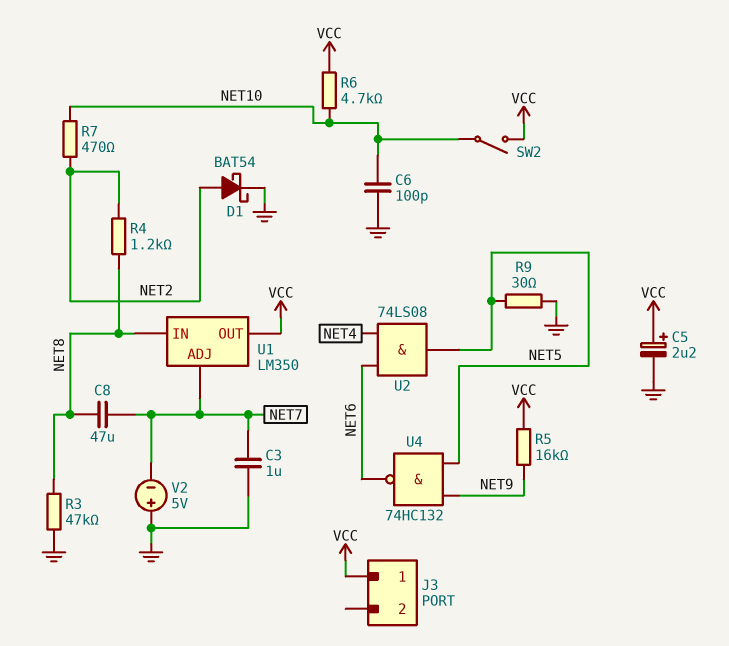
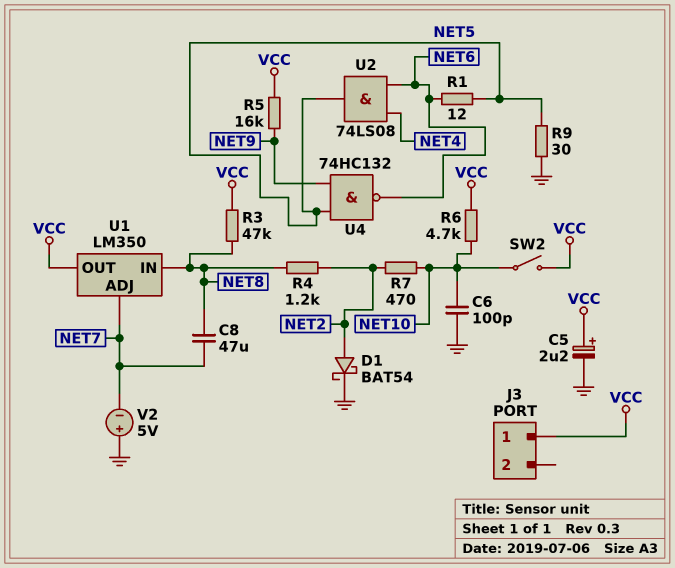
C3: 1uF (GND, NET7) -> none
R1: none -> 12 (NET5, NET6)
R3: 47k (GND, NET8) -> 47k (NET8, VCC)

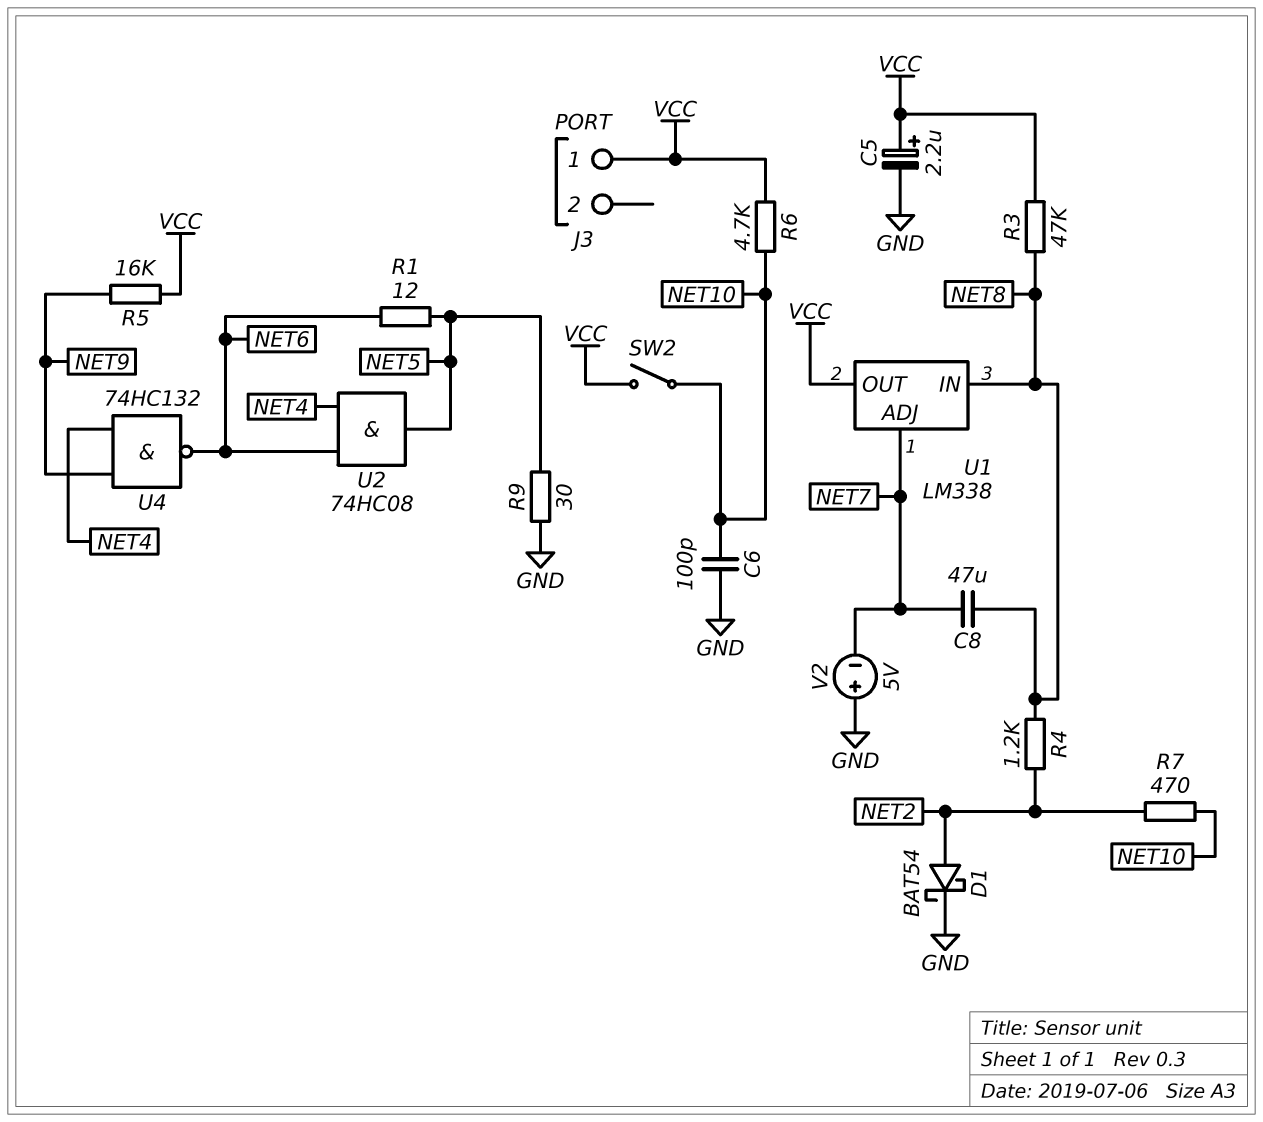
U1: LM350 -> LM338
U2: AND 74LS08 (in NET4, in NET6, out NET5) -> AND 74HC08 (in NET4, in NET6, out NET5)
U4: NAND 74HC132 (in NET5, in NET9, out NET6) -> NAND 74HC132 (in NET4, in NET9, out NET6)

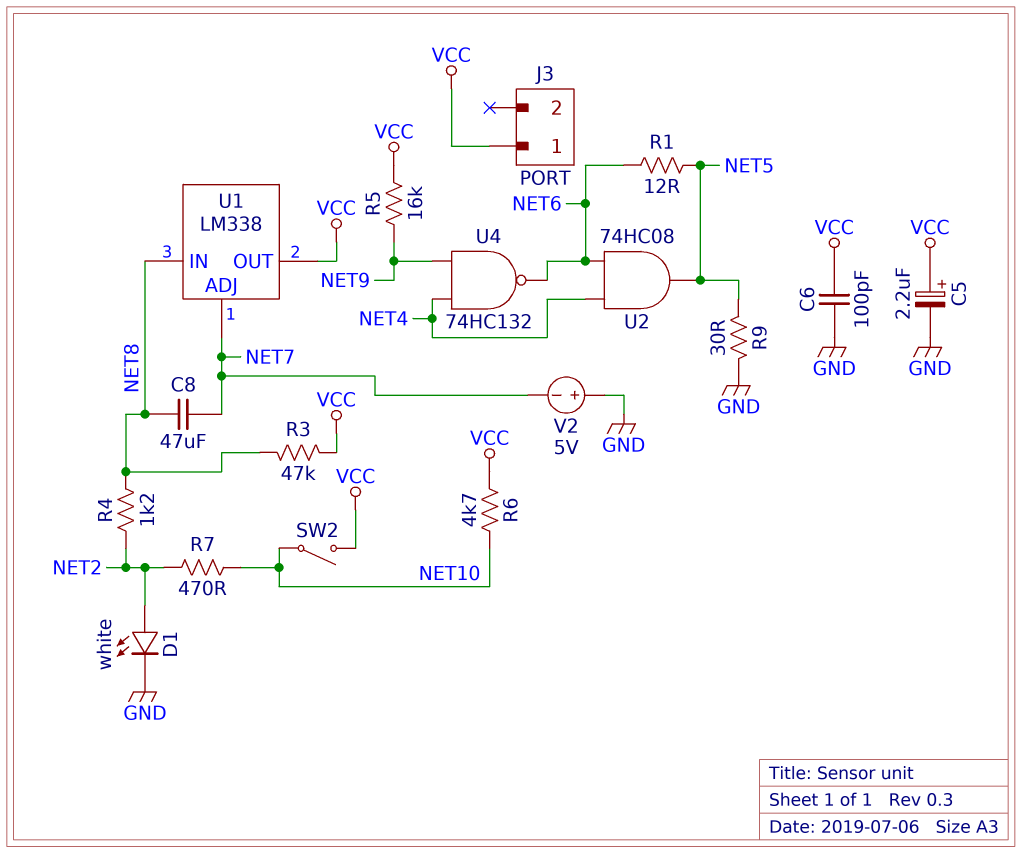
C6: 100pF (GND, NET10) -> 100pF (GND, VCC)
D1: schottky BAT54 (A NET2, K GND) -> LED white (A NET2, K GND)

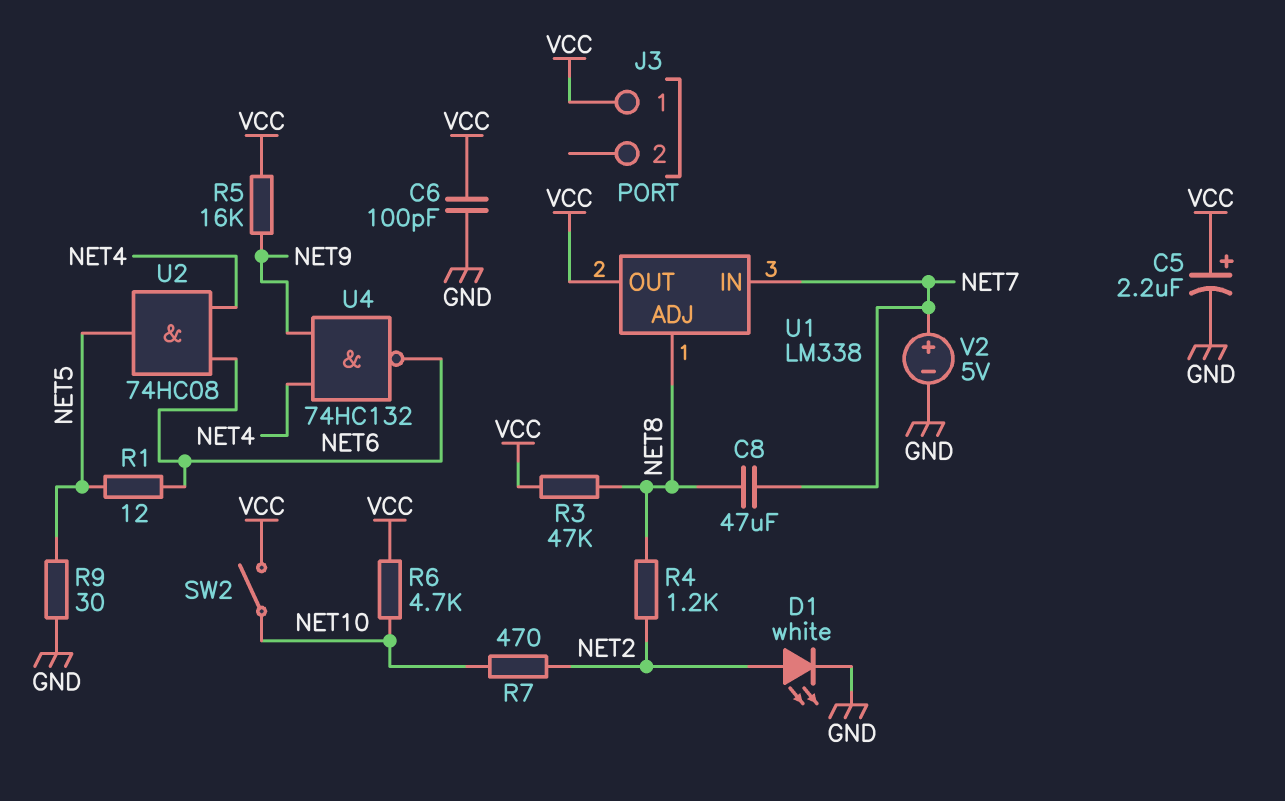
U1 pin ADJ: NET7 -> NET8
U1 pin IN: NET8 -> NET7
V2: 5V (plus GND, minus NET7) -> 5V (plus NET7, minus GND)

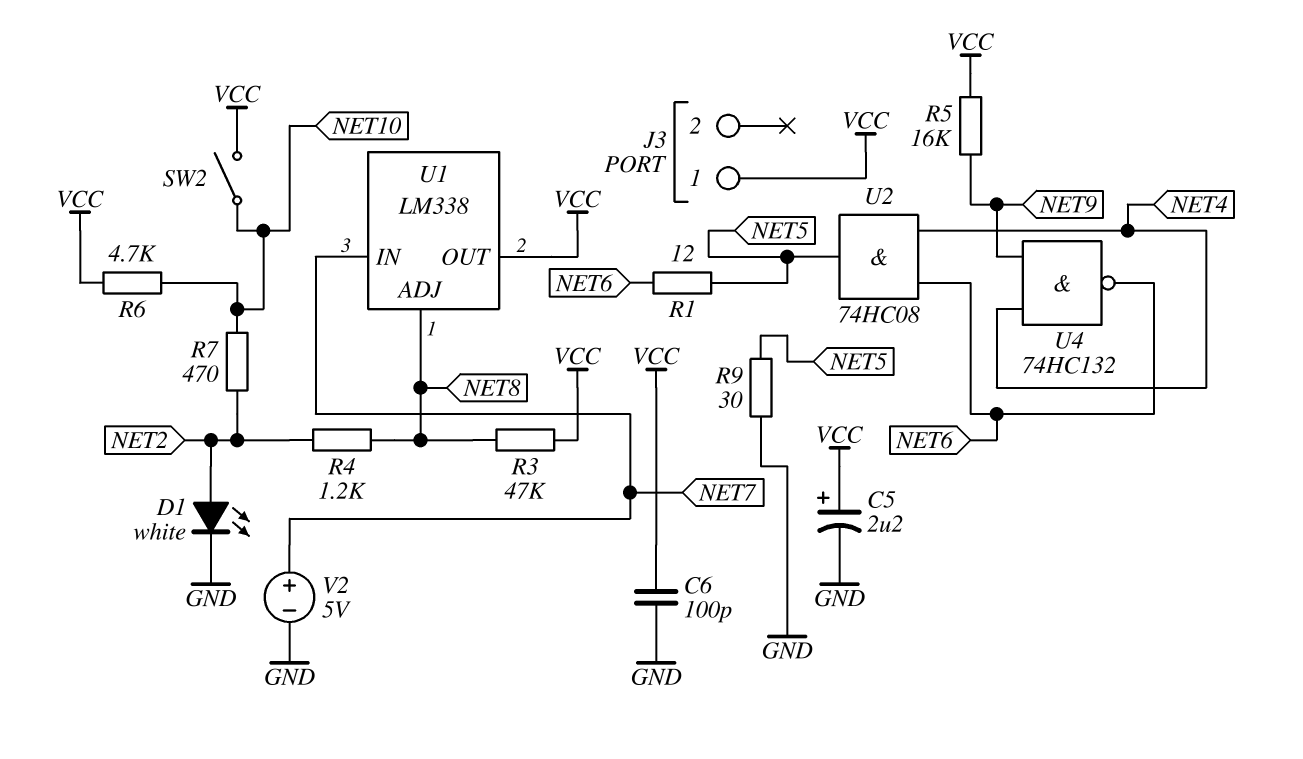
C8: 47uF (NET7, NET8) -> none

